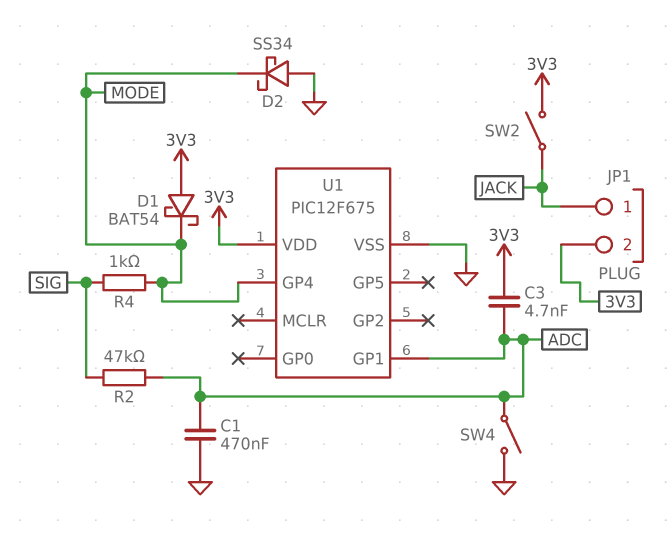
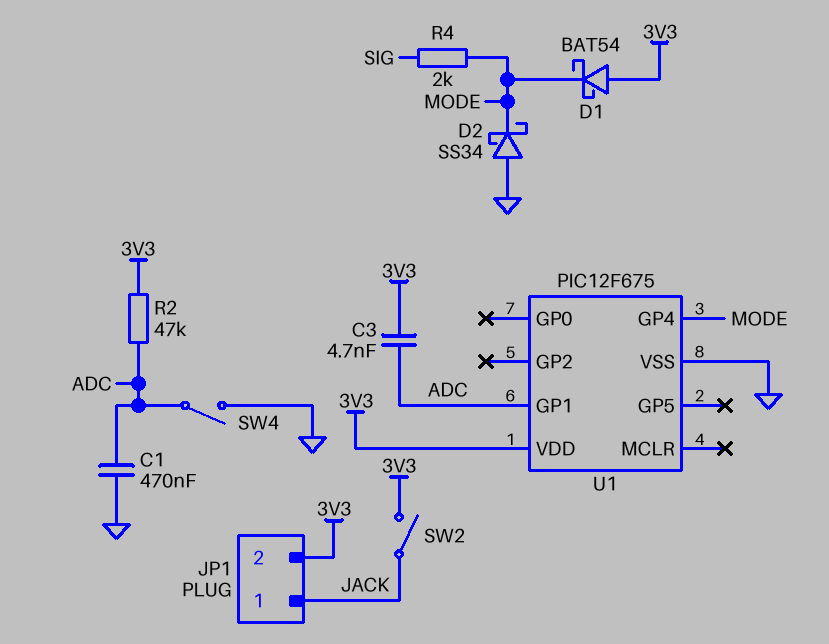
R2: 47k (ADC, SIG) -> 47k (3V3, ADC)
R4: 1k (MODE, SIG) -> 2k (MODE, SIG)

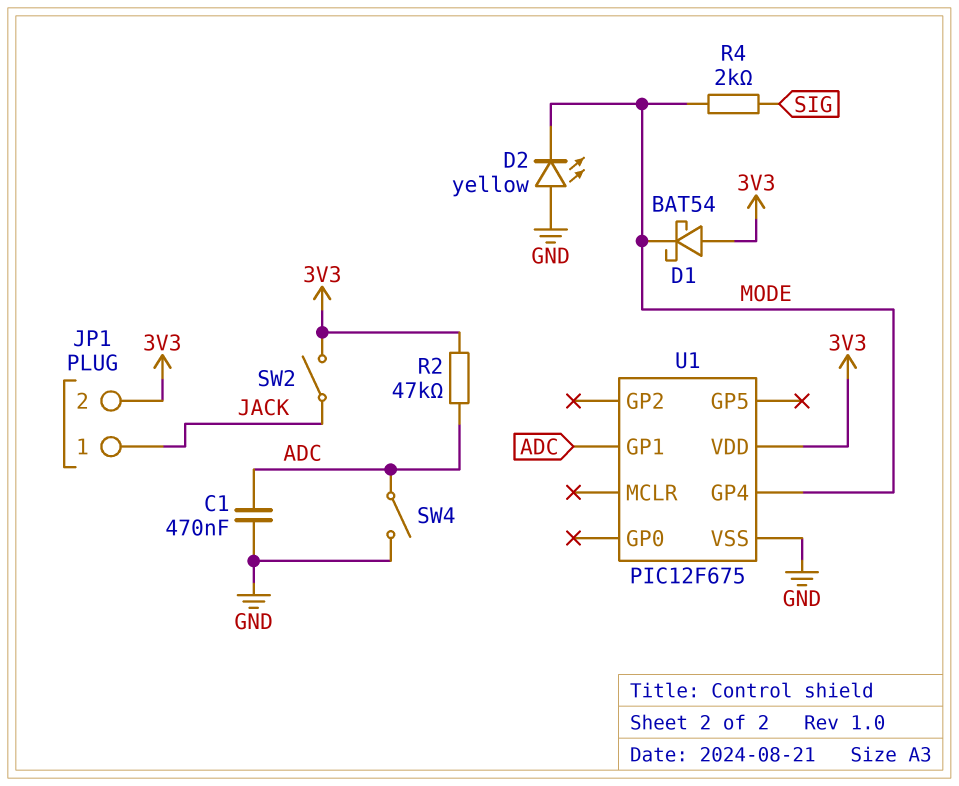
C3: 4.7nF (3V3, ADC) -> none
D2: schottky SS34 (A GND, K MODE) -> LED yellow (A GND, K MODE)

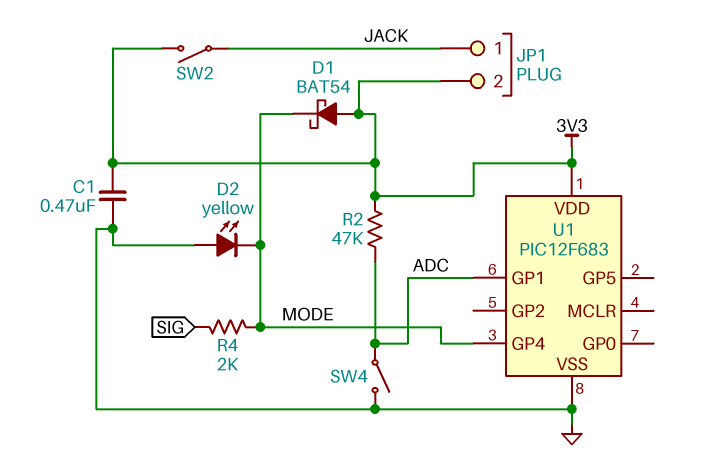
C1: 470nF (ADC, GND) -> 470nF (3V3, GND)
U1: PIC12F675 -> PIC12F683

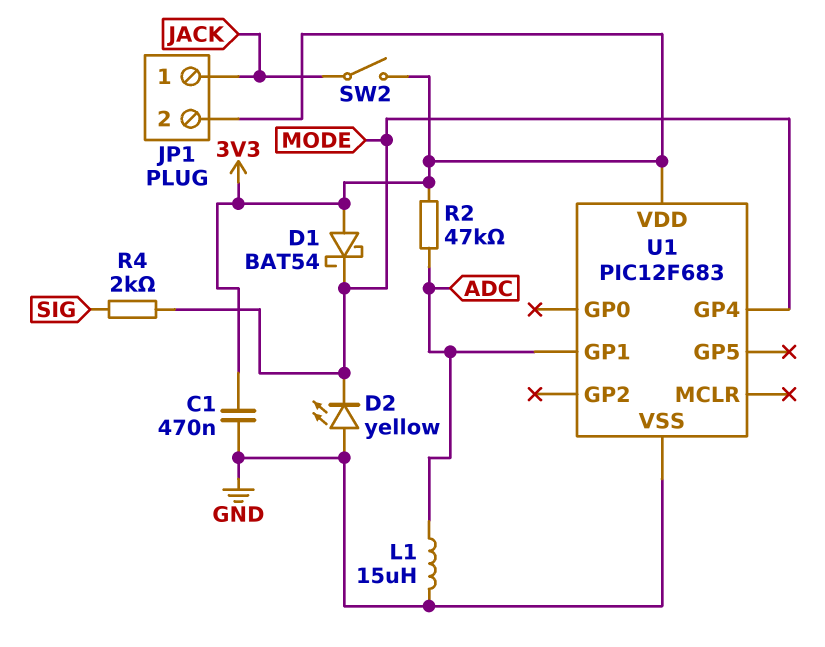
L1: none -> 15uH (ADC, GND)
SW4: switch (ADC, GND) -> none

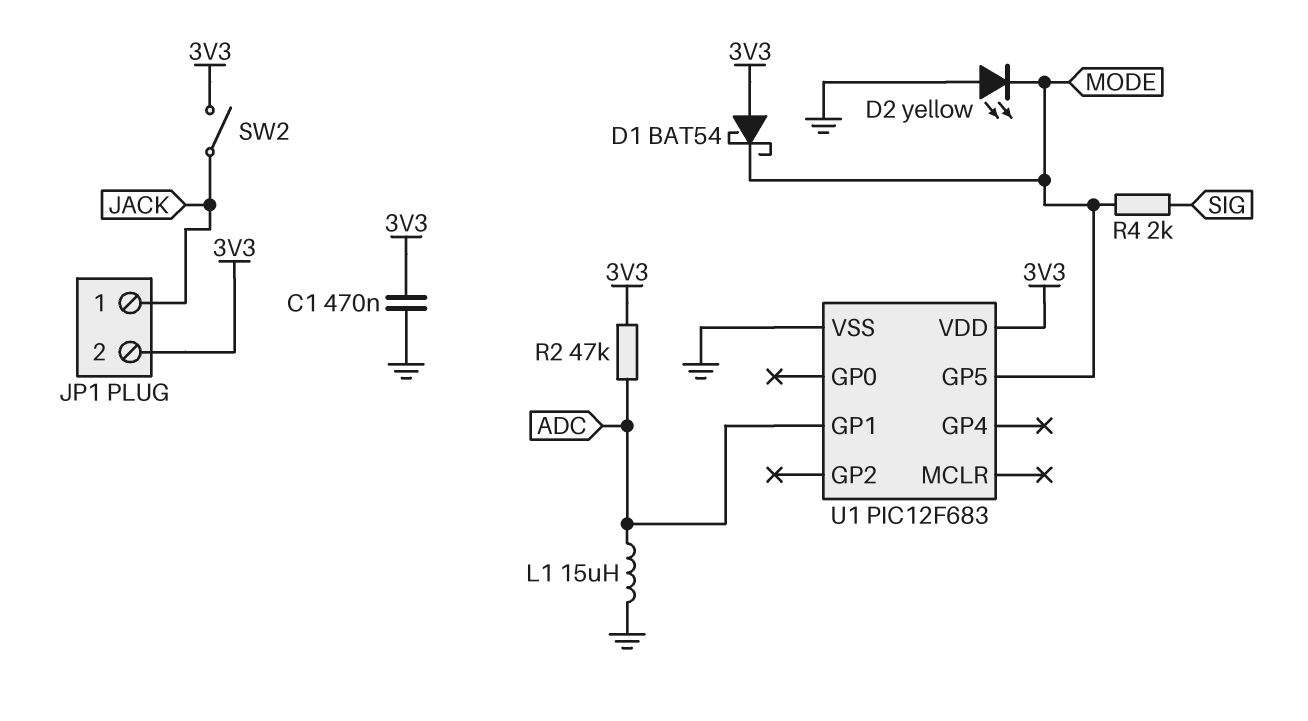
U1 pin GP4: MODE -> none
U1 pin GP5: none -> MODE

